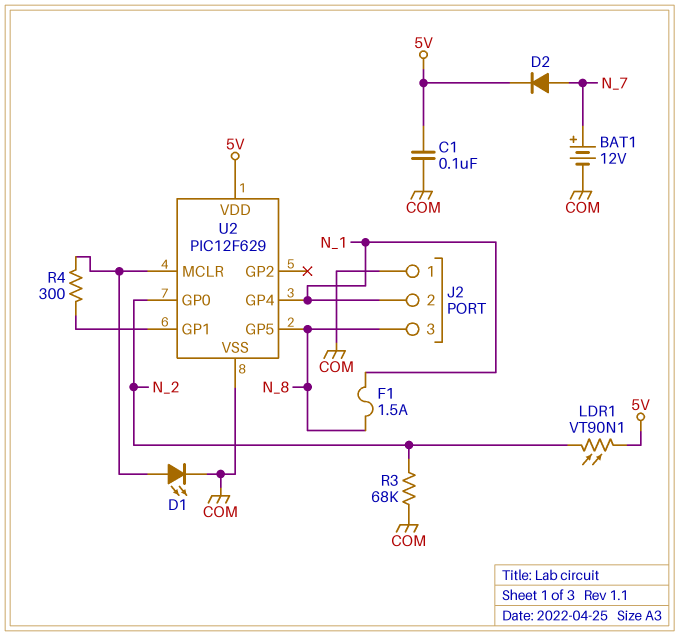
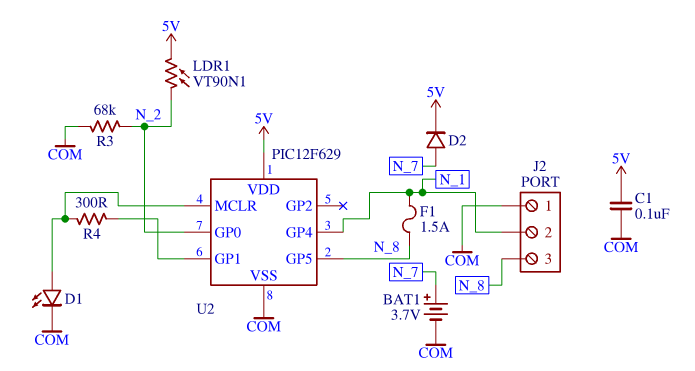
BAT1: 12V (plus N_7, minus COM) -> 3.7V (plus N_7, minus COM)

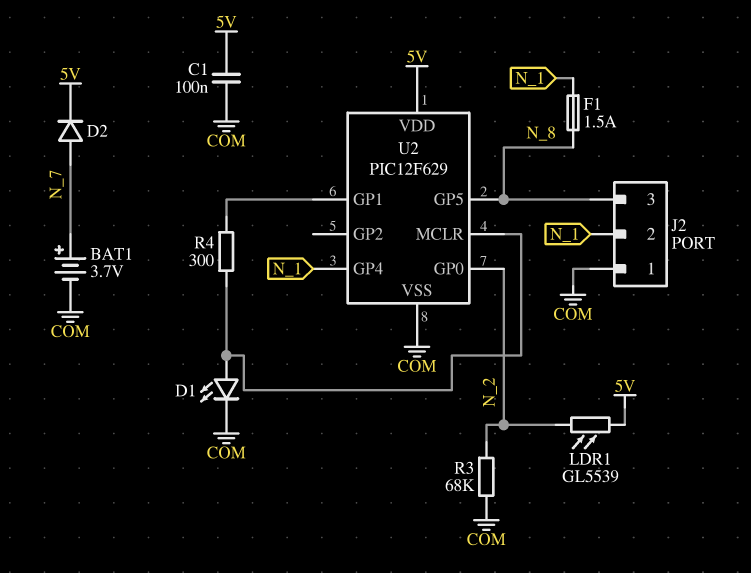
LDR1: VT90N1 (5V, N_2) -> GL5539 (5V, N_2)

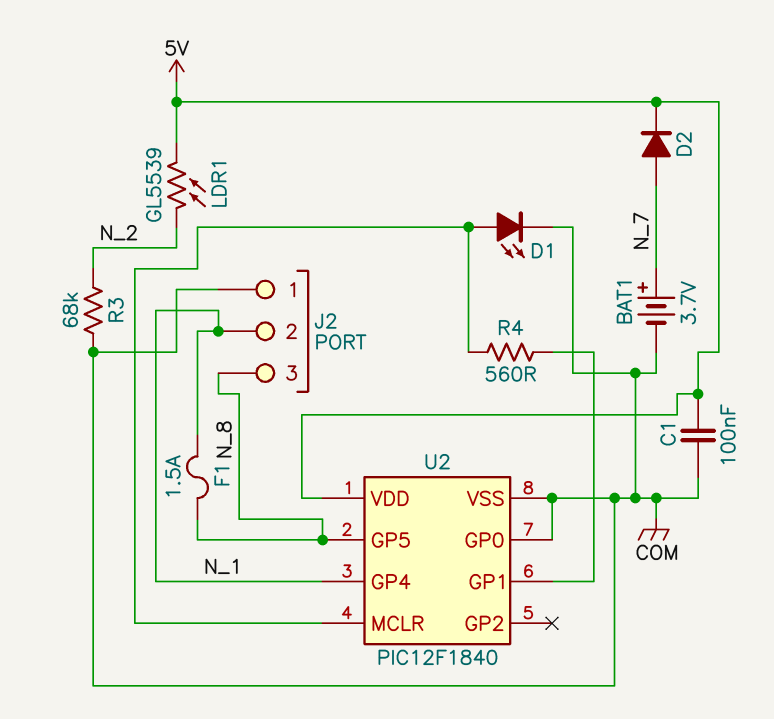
R4: 300 (U2/GP1, U2/MCLR) -> 560 (U2/GP1, U2/MCLR)
U2: PIC12F629 -> PIC12F1840
U2 pin GP0: N_2 -> COM

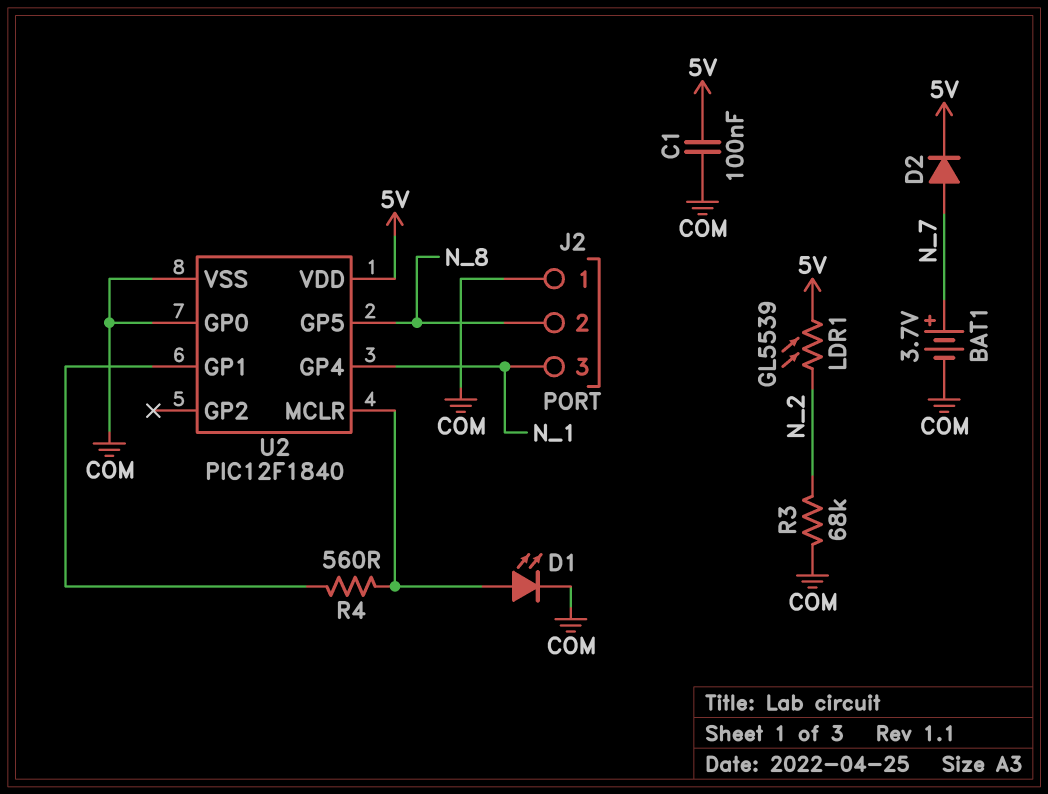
F1: 1.5A (N_1, N_8) -> none
J2 pin 2: N_1 -> N_8
J2 pin 3: N_8 -> N_1

